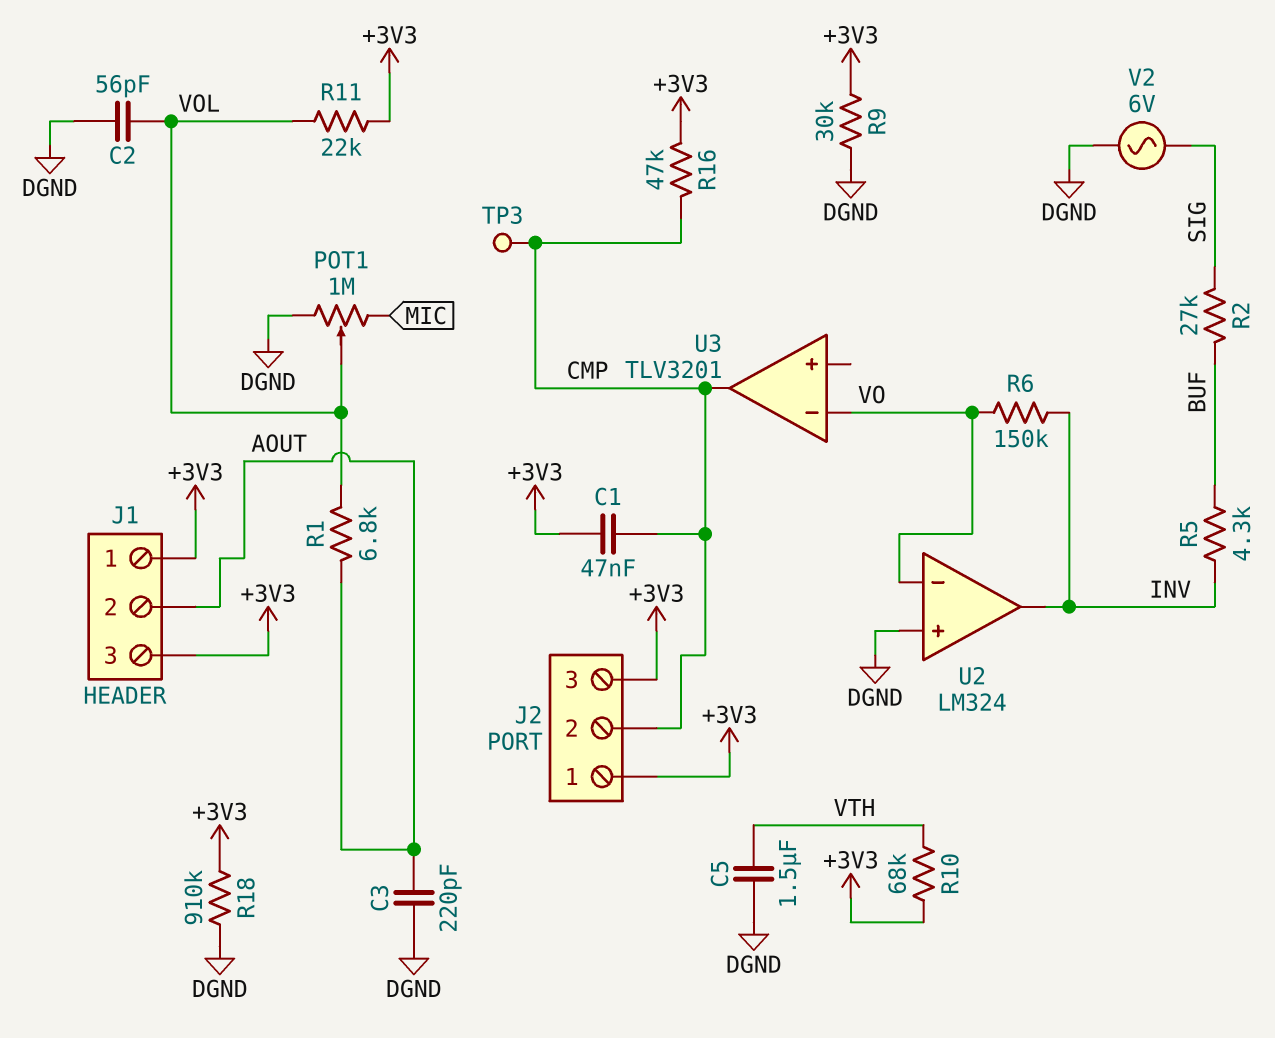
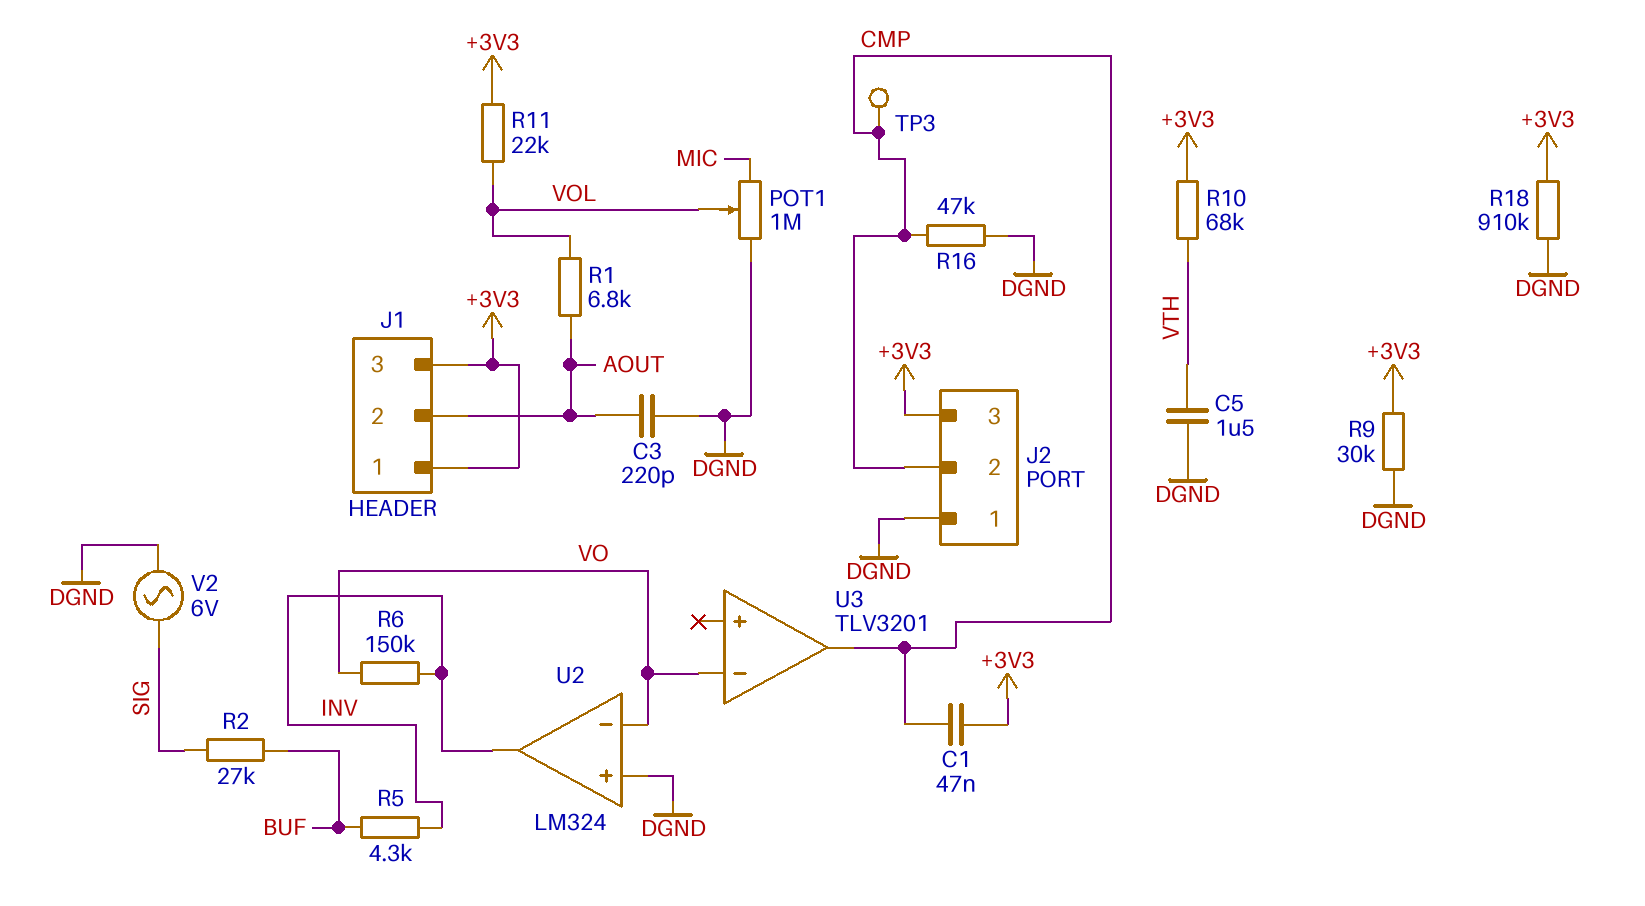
C2: 56pF (DGND, VOL) -> none
J2 pin 1: +3V3 -> DGND
R16: 47k (+3V3, CMP) -> 47k (CMP, DGND)

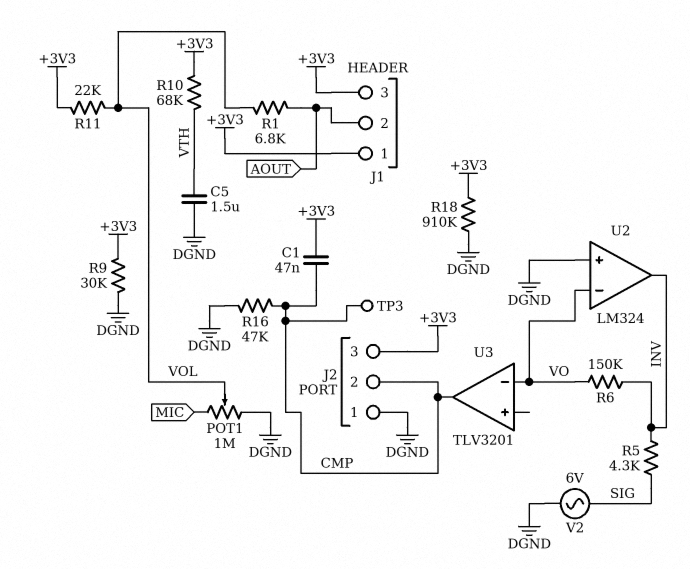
C3: 220pF (AOUT, DGND) -> none
R2: 27k (BUF, SIG) -> none
R5: 4.3k (BUF, INV) -> 4.3k (INV, SIG)

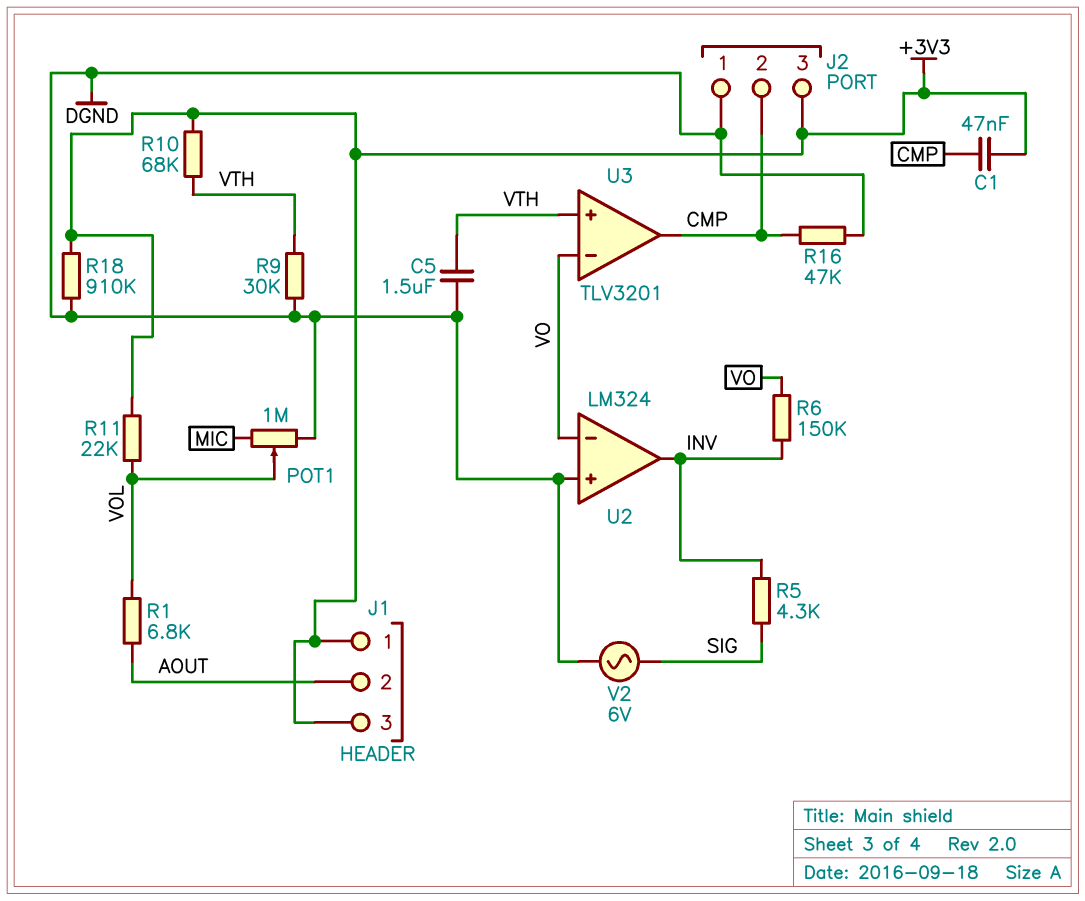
R9: 30k (+3V3, DGND) -> 30k (DGND, VTH)
TP3: test point (CMP) -> none
U3 pin in+: none -> VTH

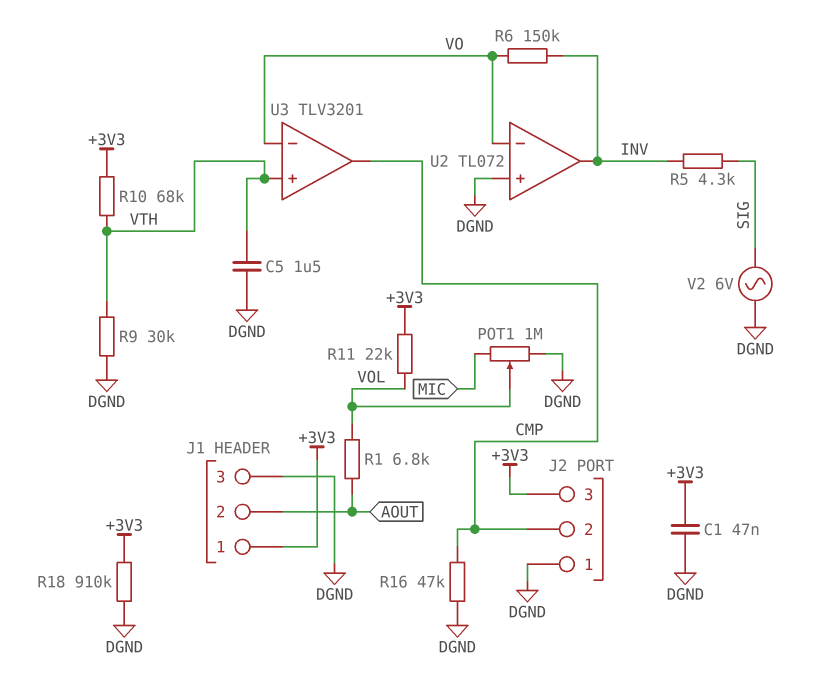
C1: 47nF (+3V3, CMP) -> 47nF (+3V3, DGND)
J1 pin 3: +3V3 -> DGND
U2: LM324 -> TL072

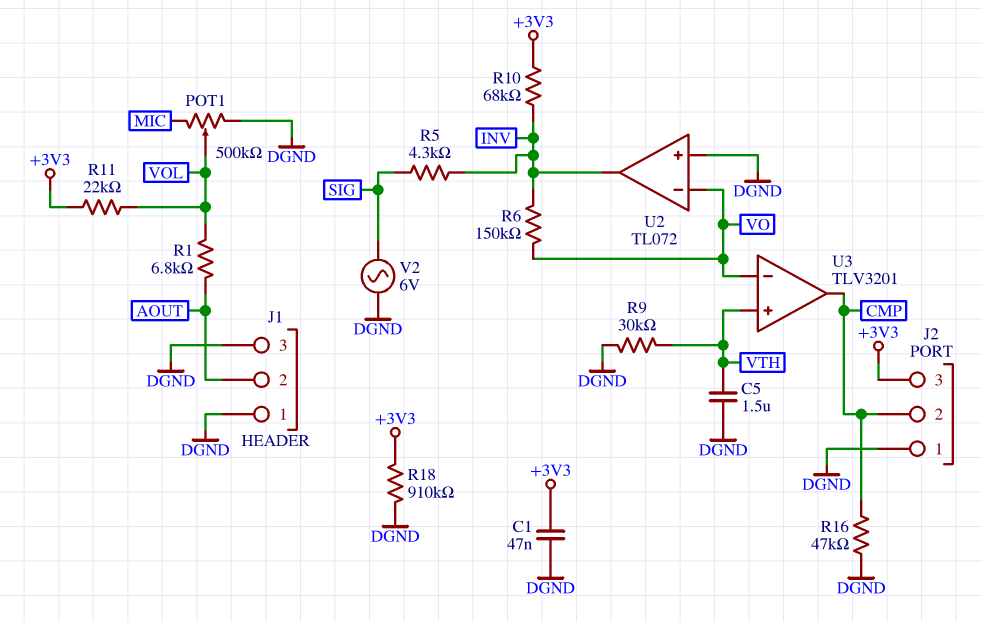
J1 pin 1: +3V3 -> DGND
POT1: 1M (DGND, MIC, wiper VOL) -> 500k (DGND, MIC, wiper VOL)
R10: 68k (+3V3, VTH) -> 68k (+3V3, INV)

